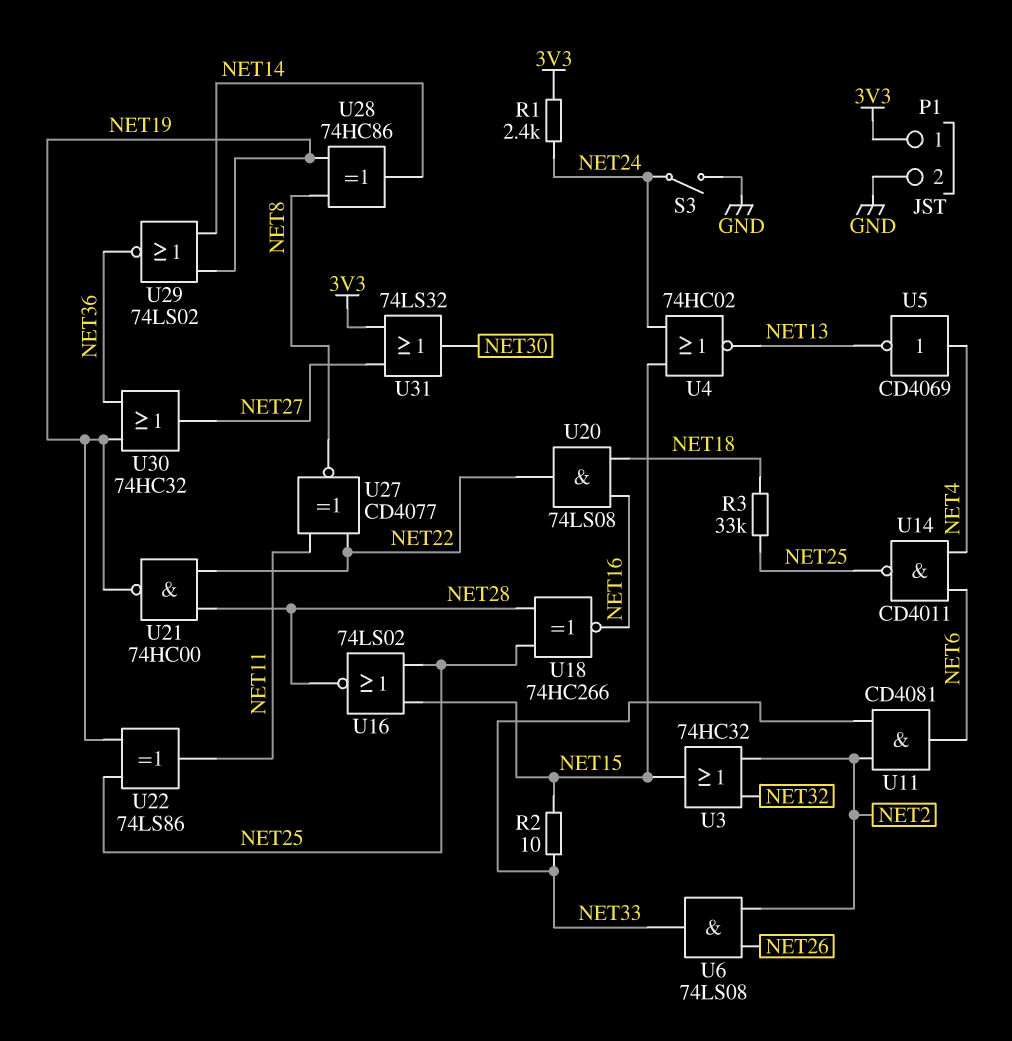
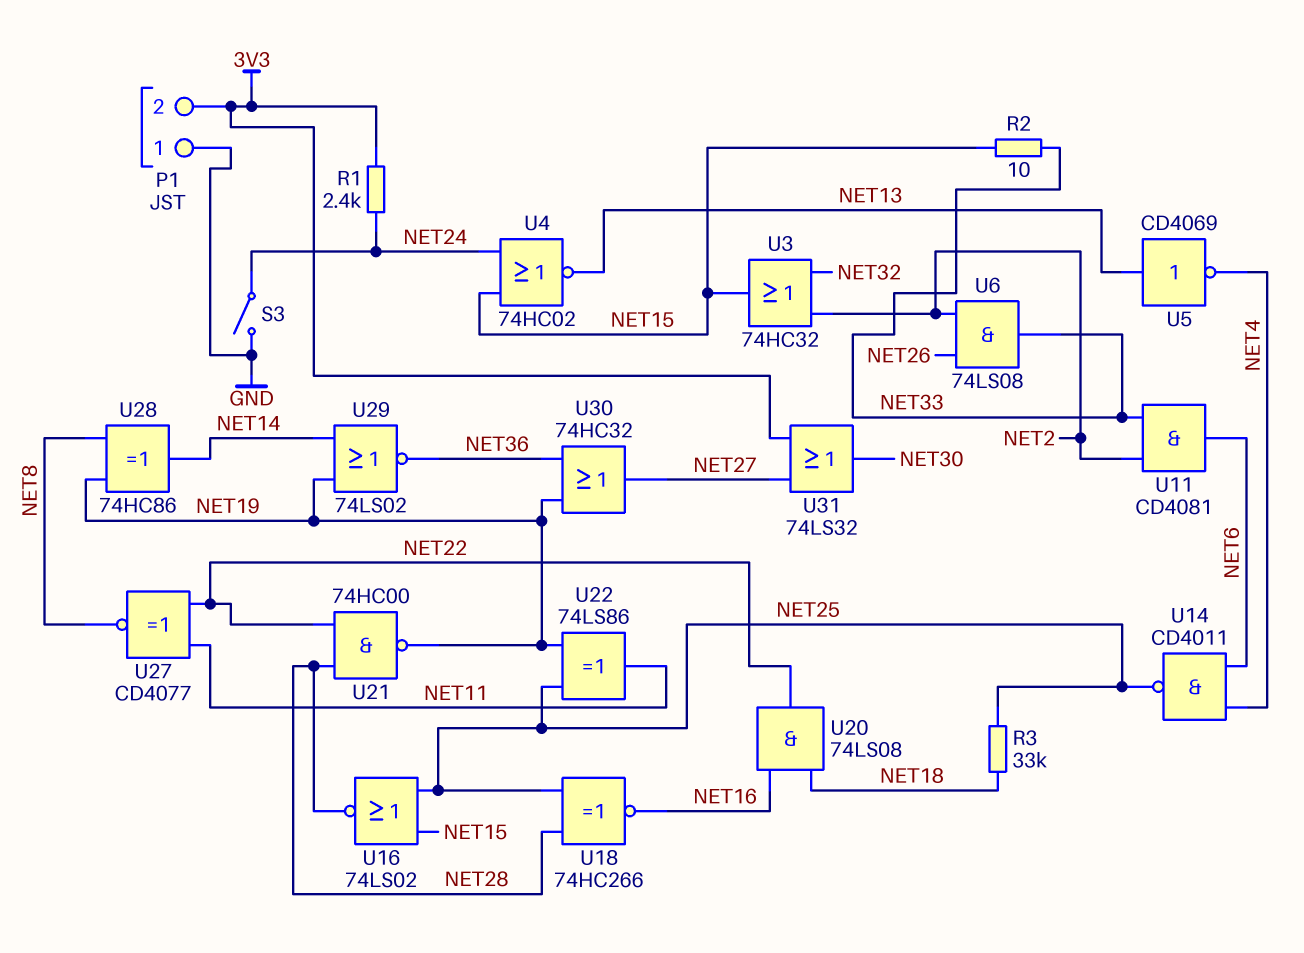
P1 pin 1: 3V3 -> GND
P1 pin 2: GND -> 3V3
U5: NOT CD4069 (in NET4, out NET13) -> NOT CD4069 (in NET13, out NET4)

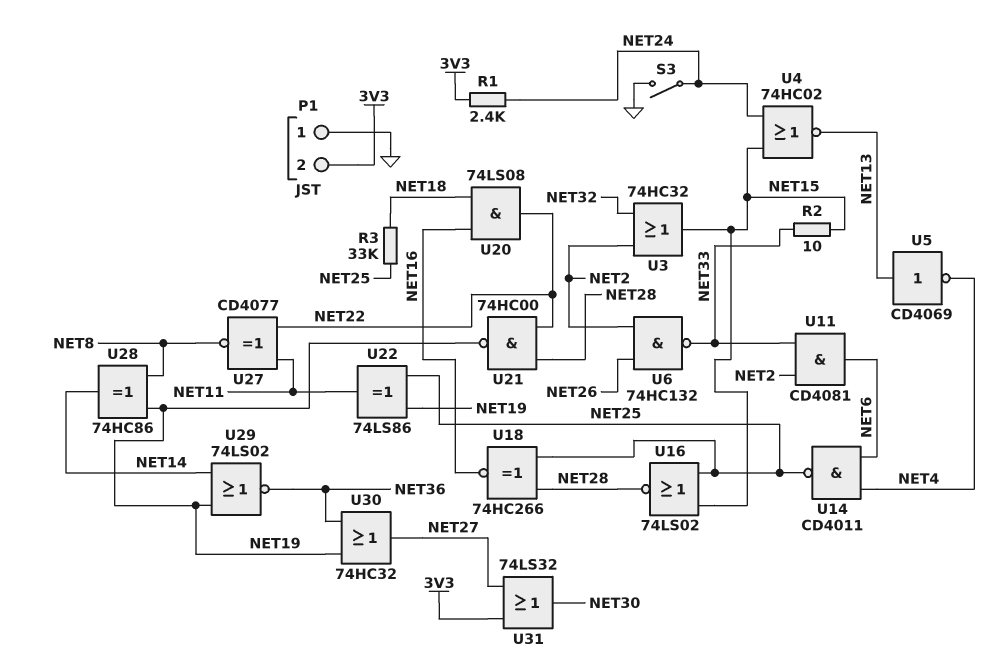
U6: AND 74LS08 (in NET2, in NET26, out NET33) -> NAND 74HC132 (in NET2, in NET26, out NET33)

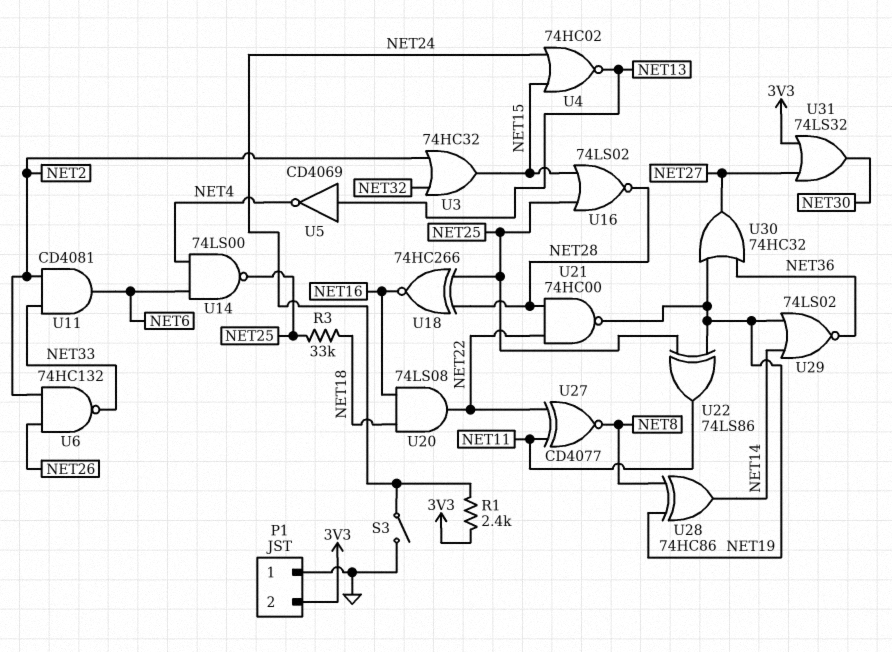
R2: 10 (NET15, NET33) -> none
U14: NAND CD4011 (in NET4, in NET6, out NET25) -> NAND 74LS00 (in NET4, in NET6, out NET25)

